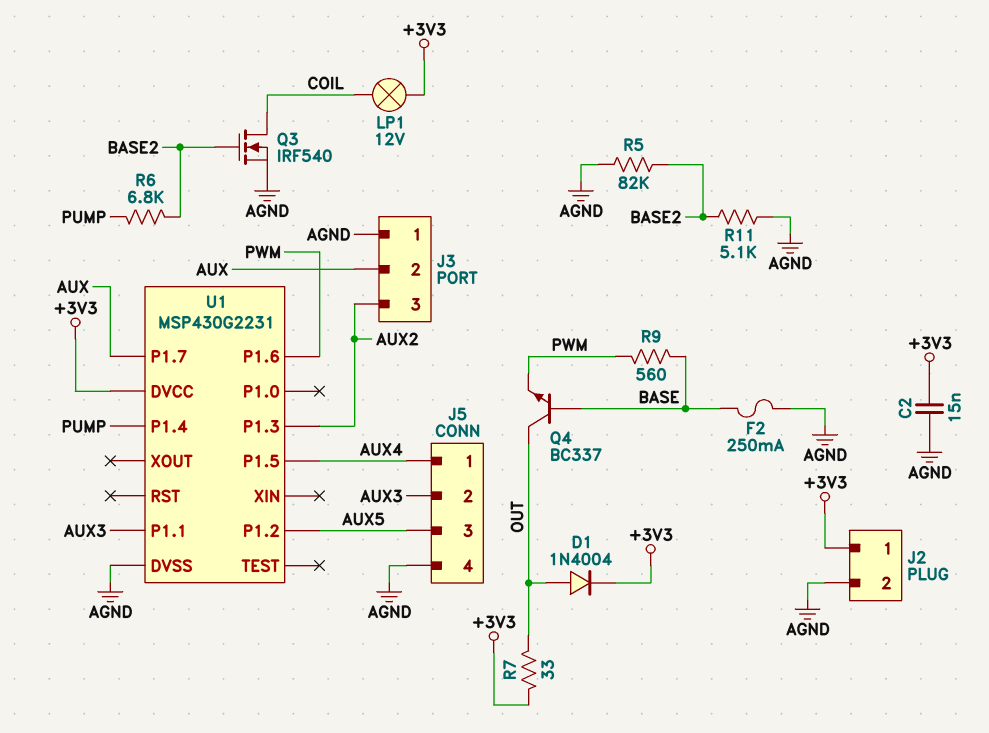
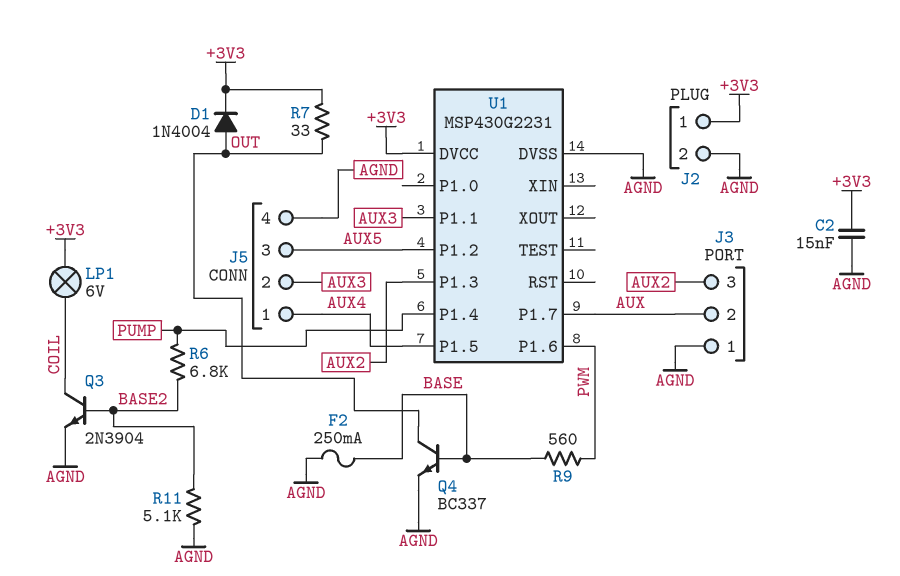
LP1: lamp 12V (+3V3, COIL) -> lamp 6V (+3V3, COIL)
Q3: NMOS IRF540 (G BASE2, D COIL, S AGND) -> NPN 2N3904 (B BASE2, C COIL, E AGND)
Q4: NPN BC337 (B BASE, C OUT, E PWM) -> NPN BC337 (B BASE, C OUT, E AGND)
R5: 82k (AGND, BASE2) -> none

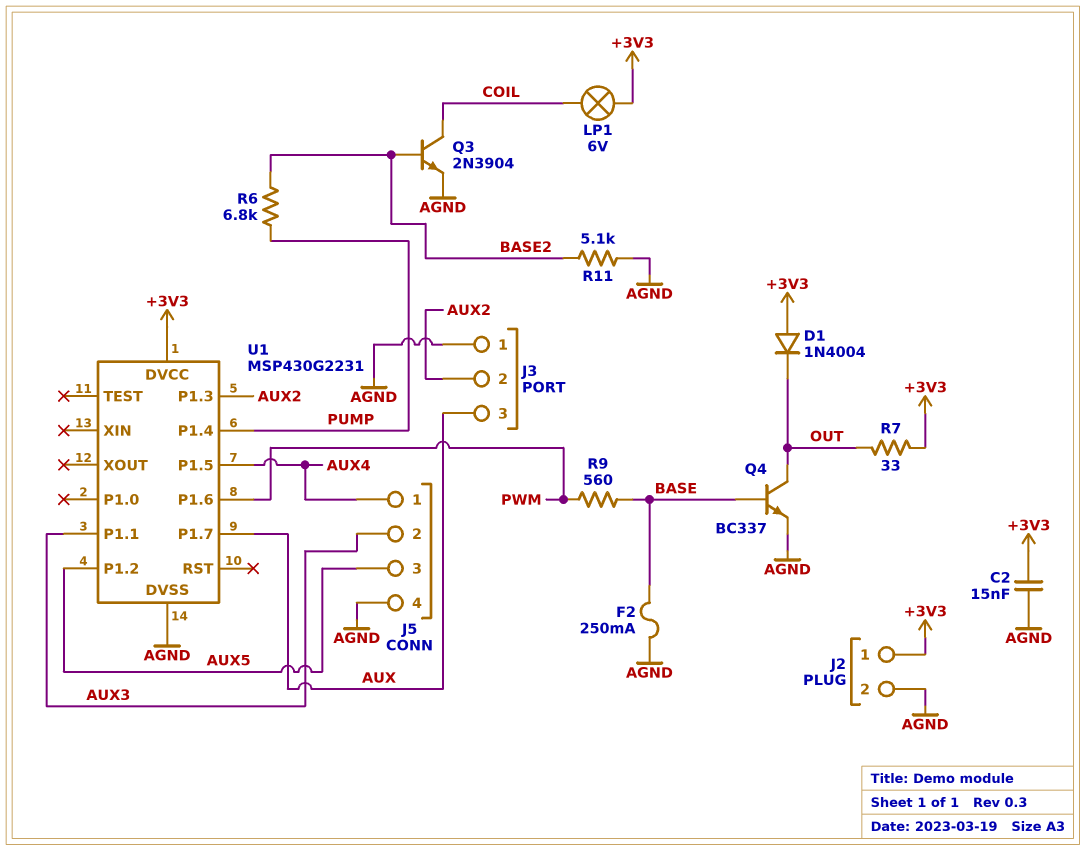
D1: diode 1N4004 (A OUT, K +3V3) -> diode 1N4004 (A +3V3, K OUT)
J3 pin 2: AUX -> AUX2
J3 pin 3: AUX2 -> AUX

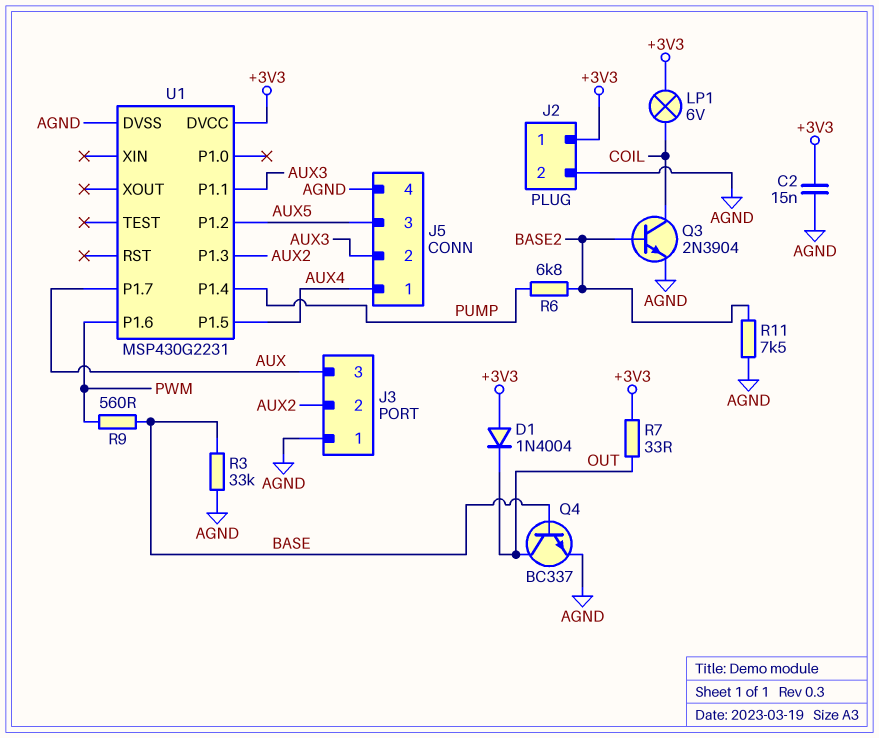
F2: 250mA (AGND, BASE) -> none
R3: none -> 33k (AGND, BASE)
R11: 5.1k (AGND, BASE2) -> 7.5k (AGND, BASE2)

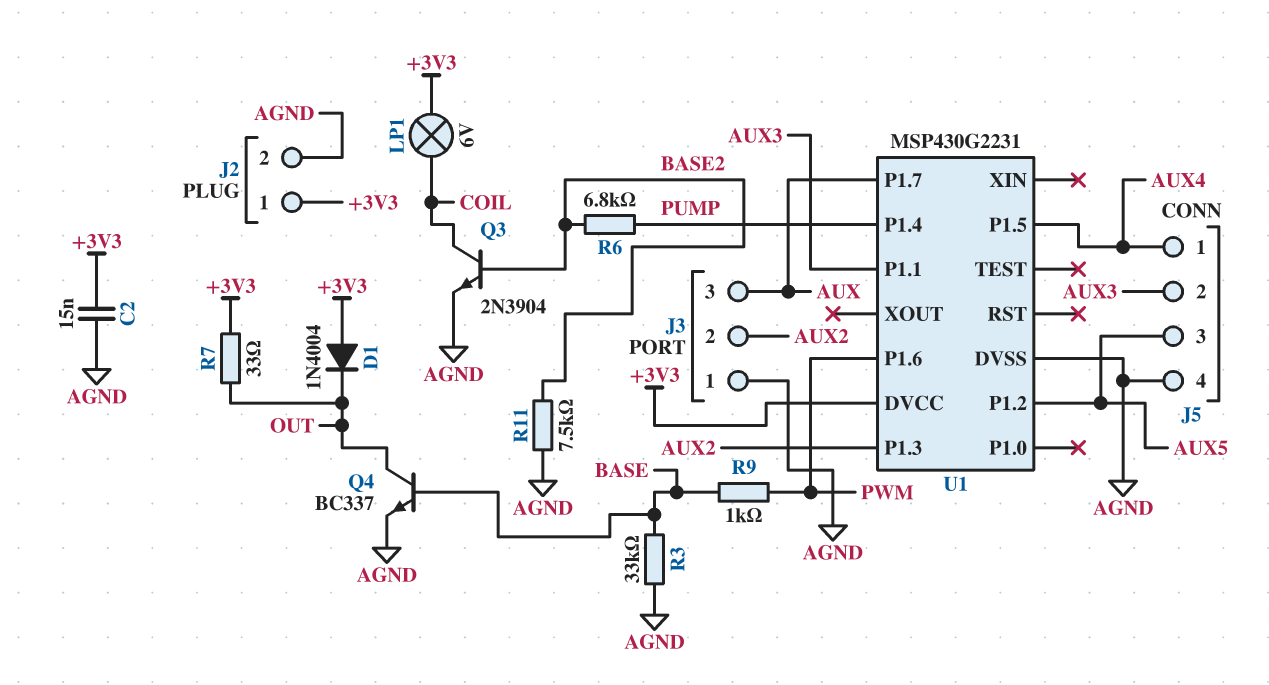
R9: 560 (BASE, PWM) -> 1k (BASE, PWM)

